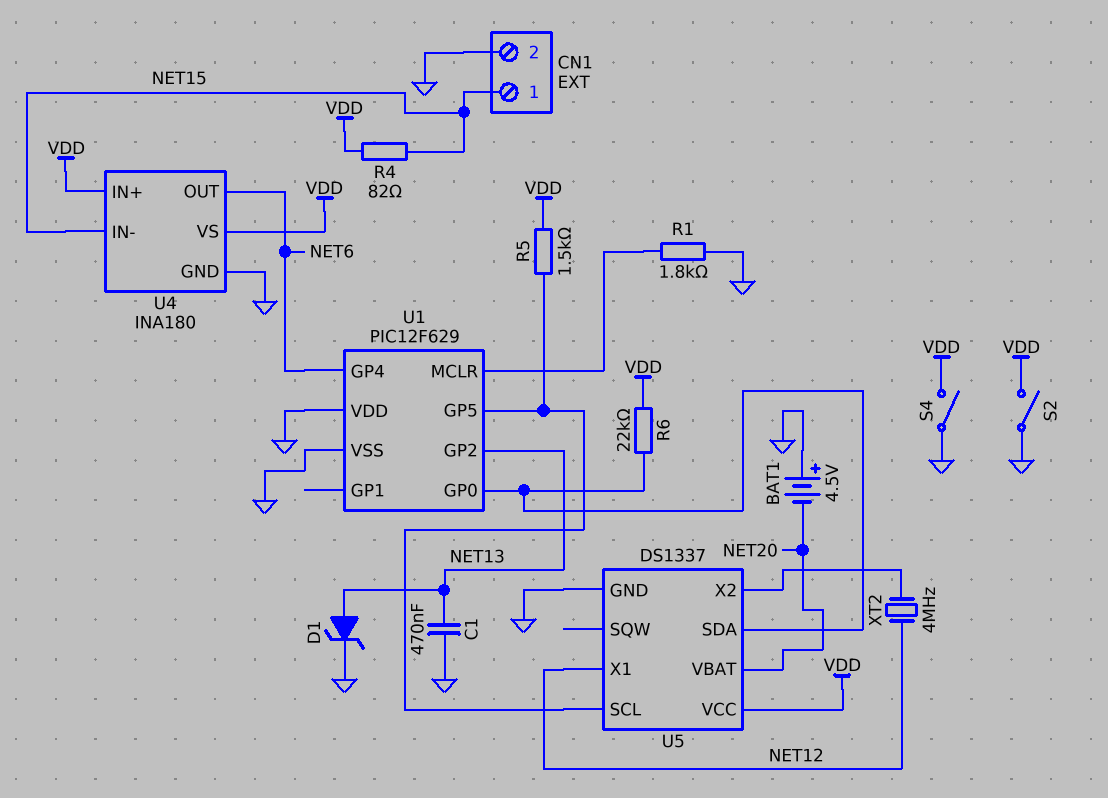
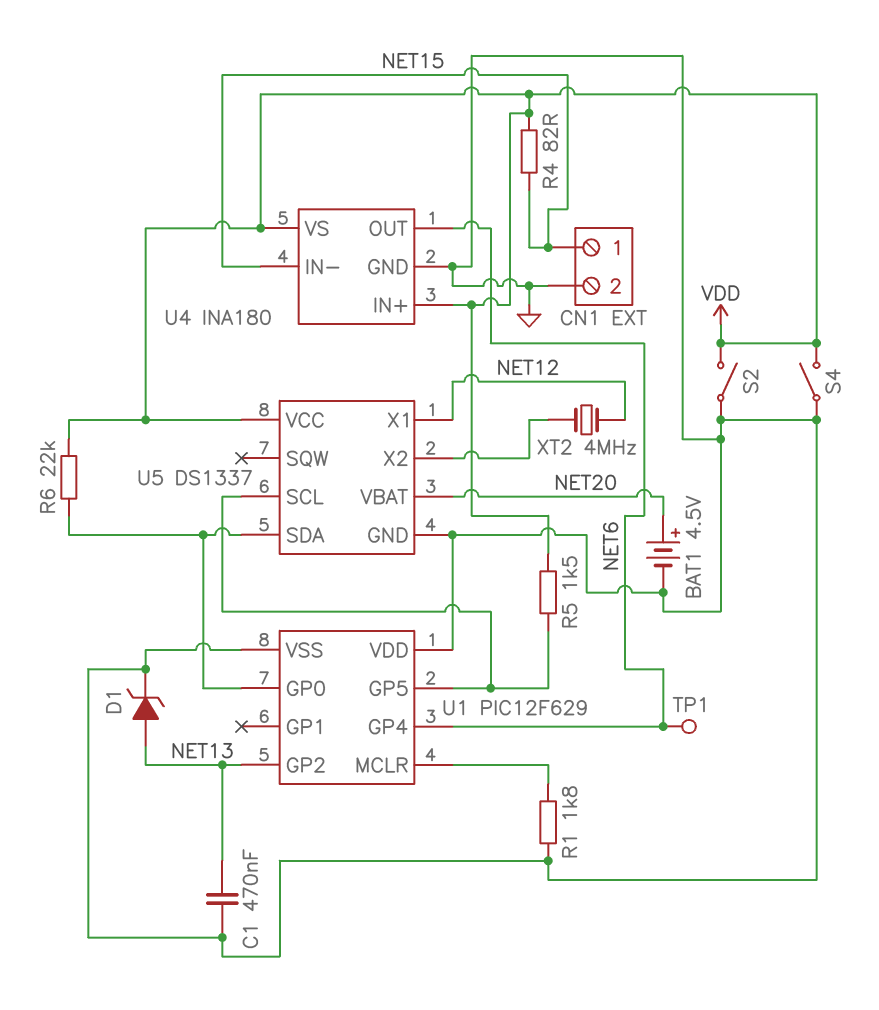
BAT1: 4.5V (plus GND, minus NET20) -> 4.5V (plus NET20, minus GND)
TP1: none -> test point (NET6)

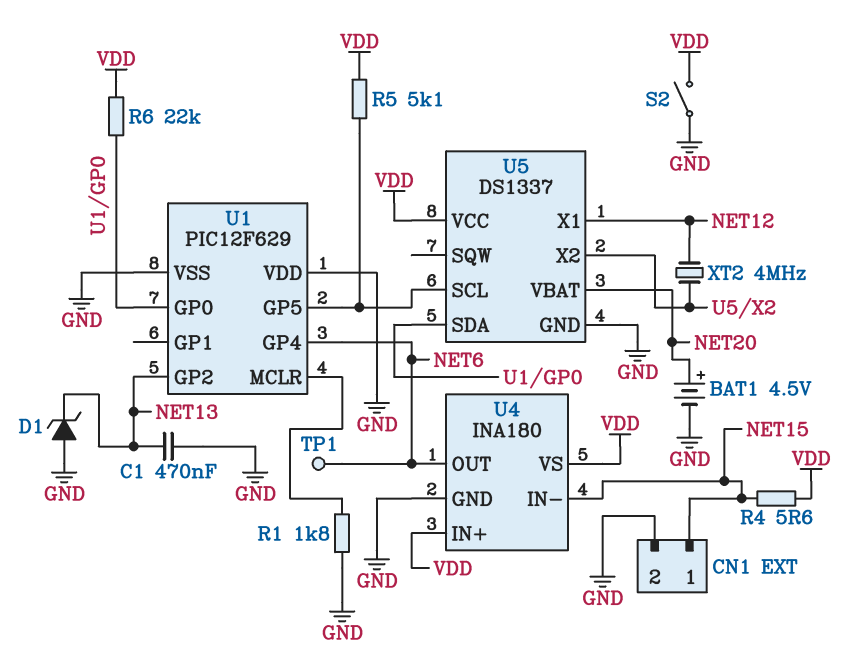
D1: zener (A NET13, K GND) -> zener (A GND, K NET13)
R4: 82 (NET15, VDD) -> 5.6 (NET15, VDD)
R5: 1.5k (U1/GP5, VDD) -> 5.1k (U1/GP5, VDD)
S4: switch (GND, VDD) -> none

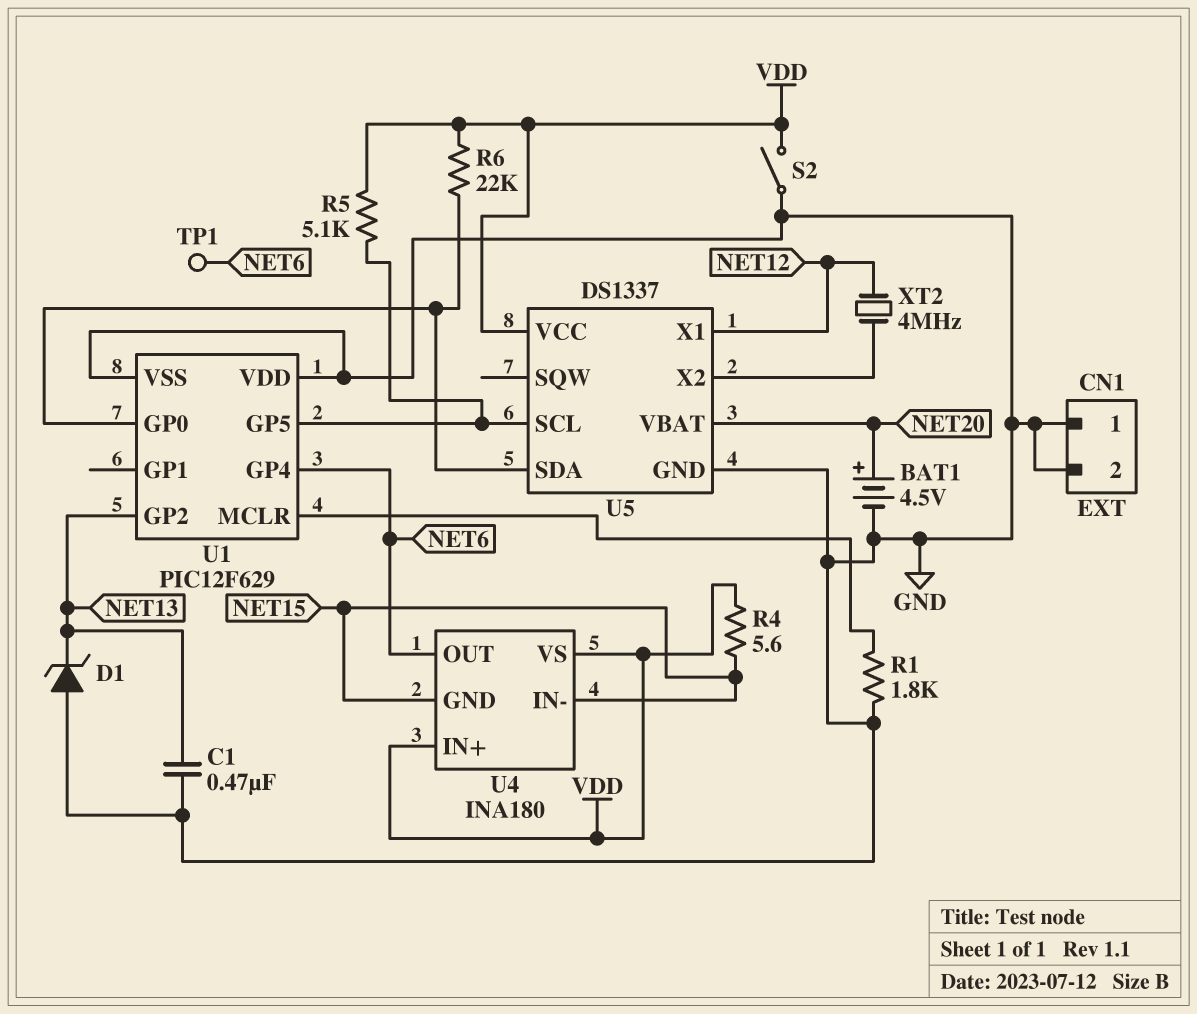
CN1 pin 1: NET15 -> GND
U4 pin GND: GND -> NET15

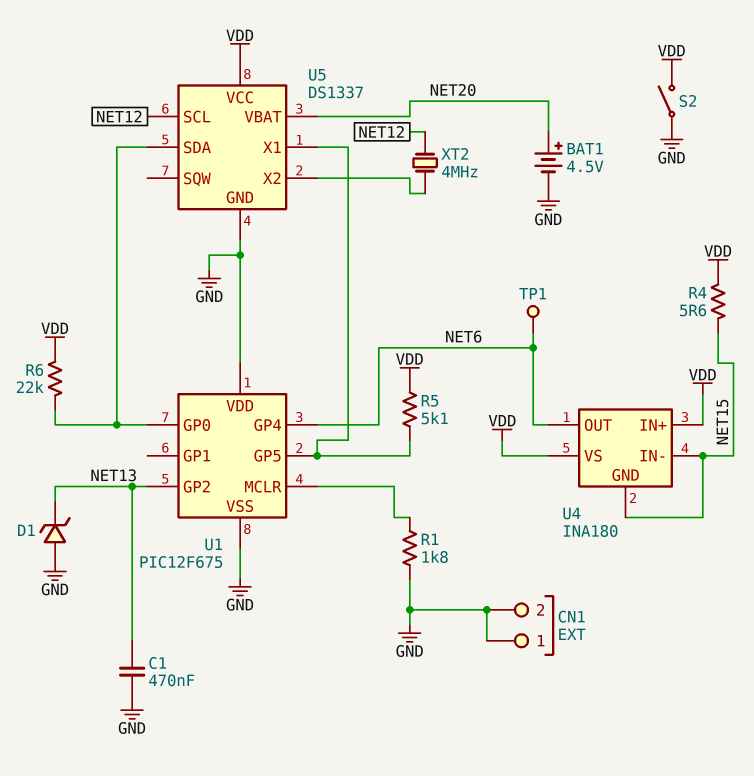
U1: PIC12F629 -> PIC12F675
U5 pin SCL: U1/GP5 -> NET12
U5 pin X1: NET12 -> U1/GP5

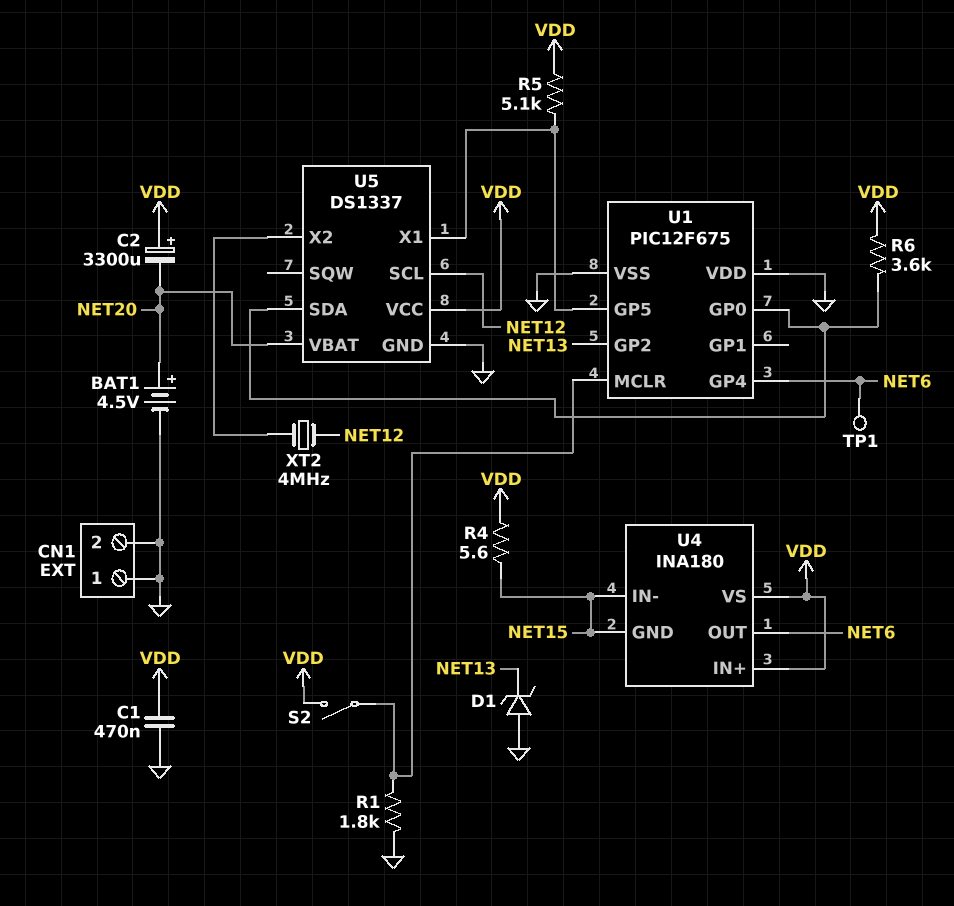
C1: 470nF (GND, NET13) -> 470nF (GND, VDD)
C2: none -> 3300uF (plus VDD, minus NET20)
R6: 22k (U1/GP0, VDD) -> 3.6k (U1/GP0, VDD)
S2: switch (GND, VDD) -> switch (U1/MCLR, VDD)

